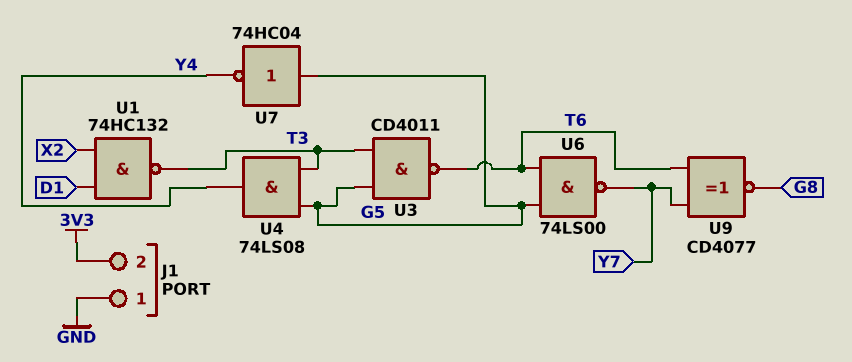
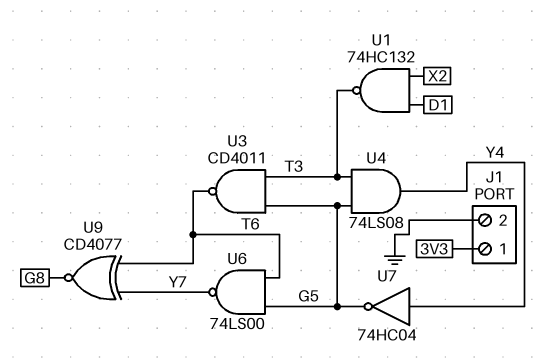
J1 pin 1: GND -> 3V3
J1 pin 2: 3V3 -> GND
U7: NOT 74HC04 (in G5, out Y4) -> NOT 74HC04 (in Y4, out G5)

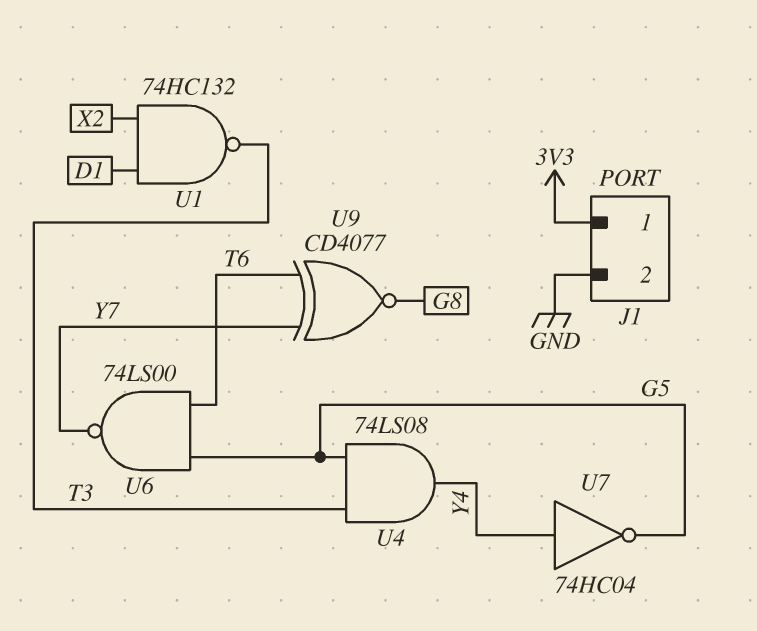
U3: NAND CD4011 (in G5, in T3, out T6) -> none

